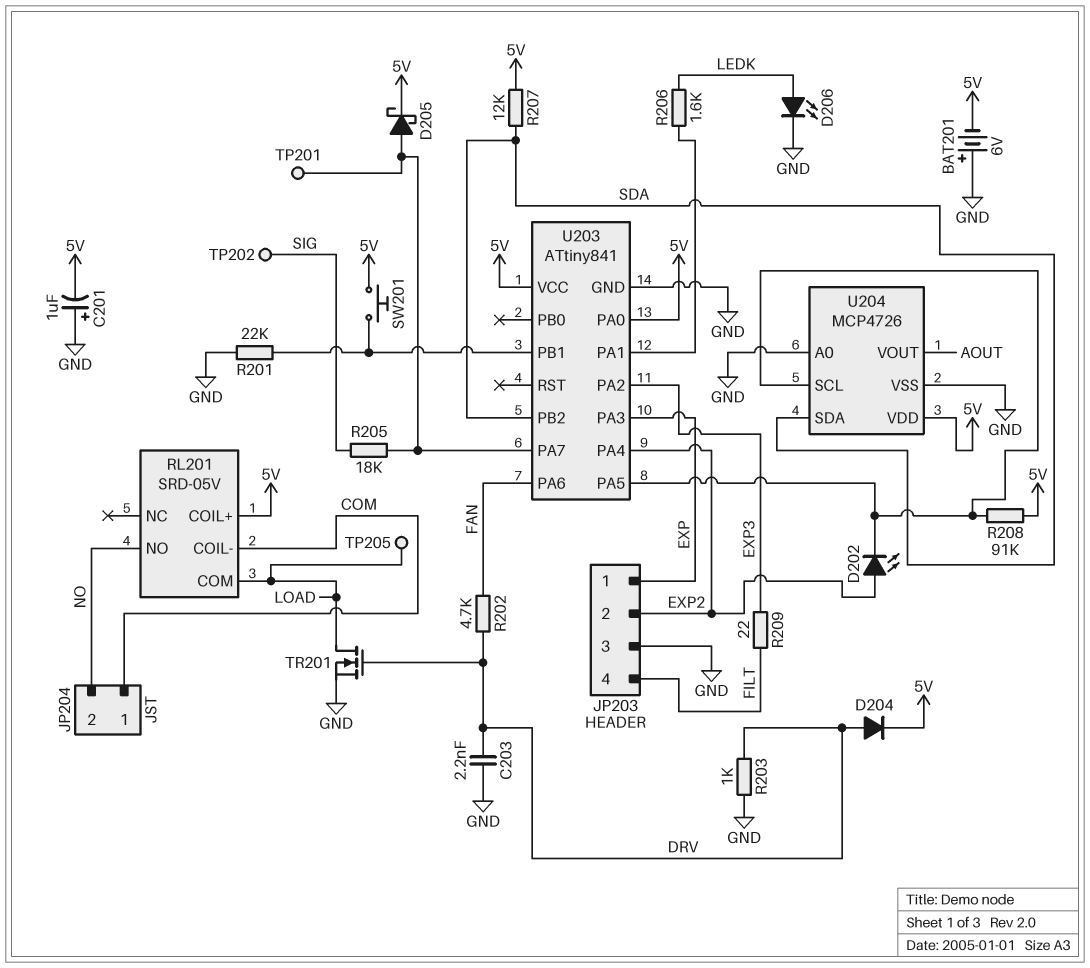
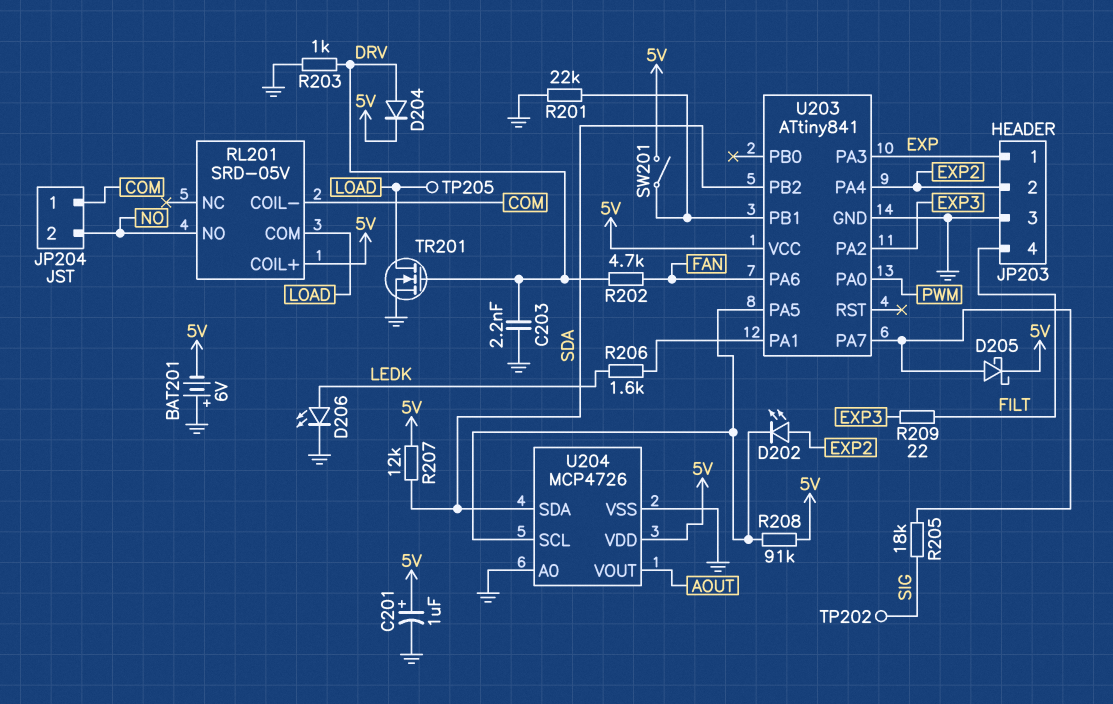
C201: 1uF (plus GND, minus 5V) -> 1uF (plus 5V, minus GND)
SW201: button (5V, U203/PB1) -> switch (5V, U203/PB1)
TP201: test point (U203/PA7) -> none
U203 pin PA0: 5V -> PWM

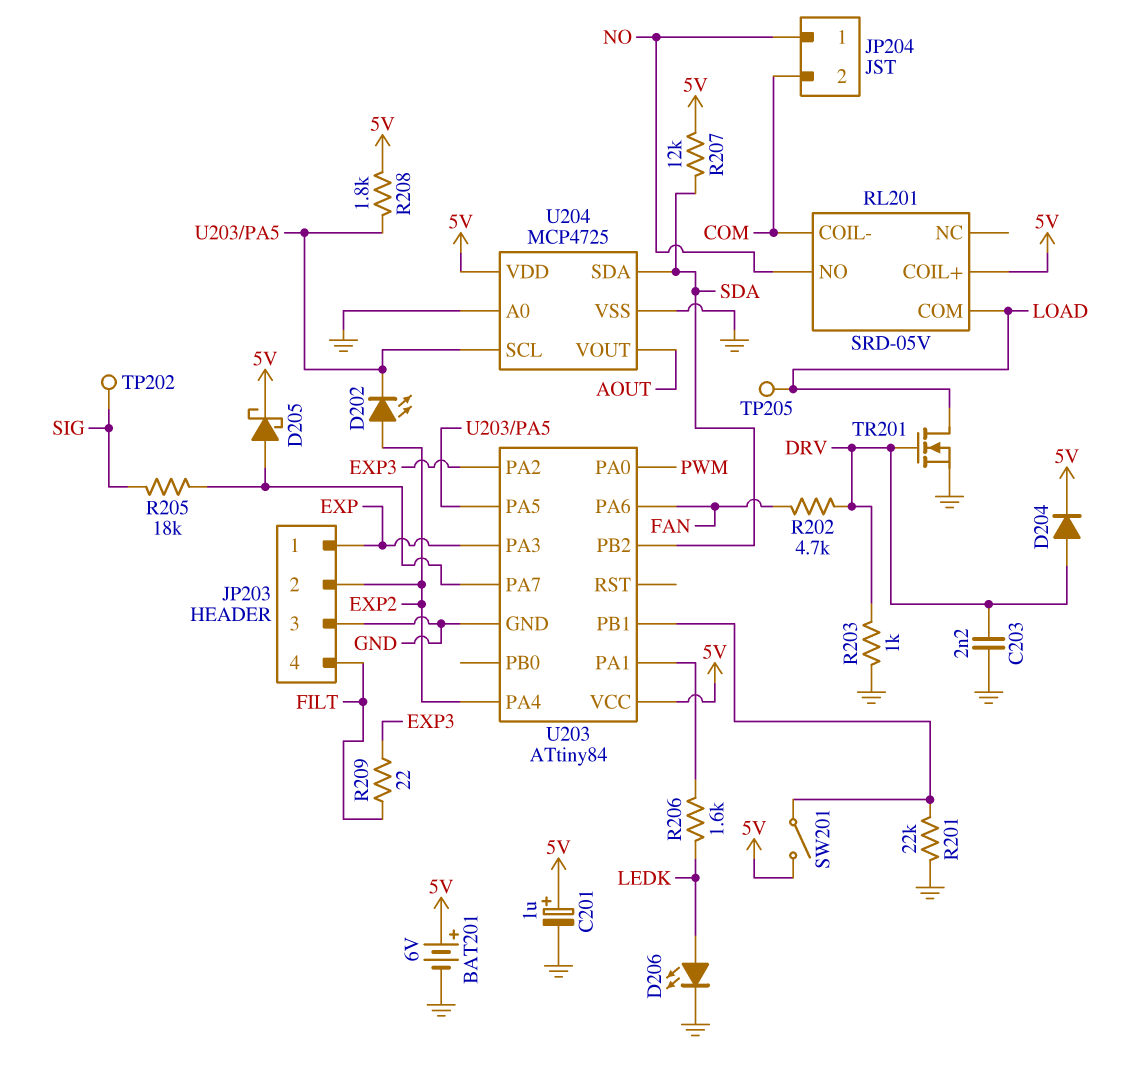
BAT201: 6V (plus GND, minus 5V) -> 6V (plus 5V, minus GND)
JP204 pin 1: COM -> NO
JP204 pin 2: NO -> COM
R208: 91k (5V, U203/PA5) -> 1.8k (5V, U203/PA5)
U203: ATtiny841 -> ATtiny84
U204: MCP4726 -> MCP4725

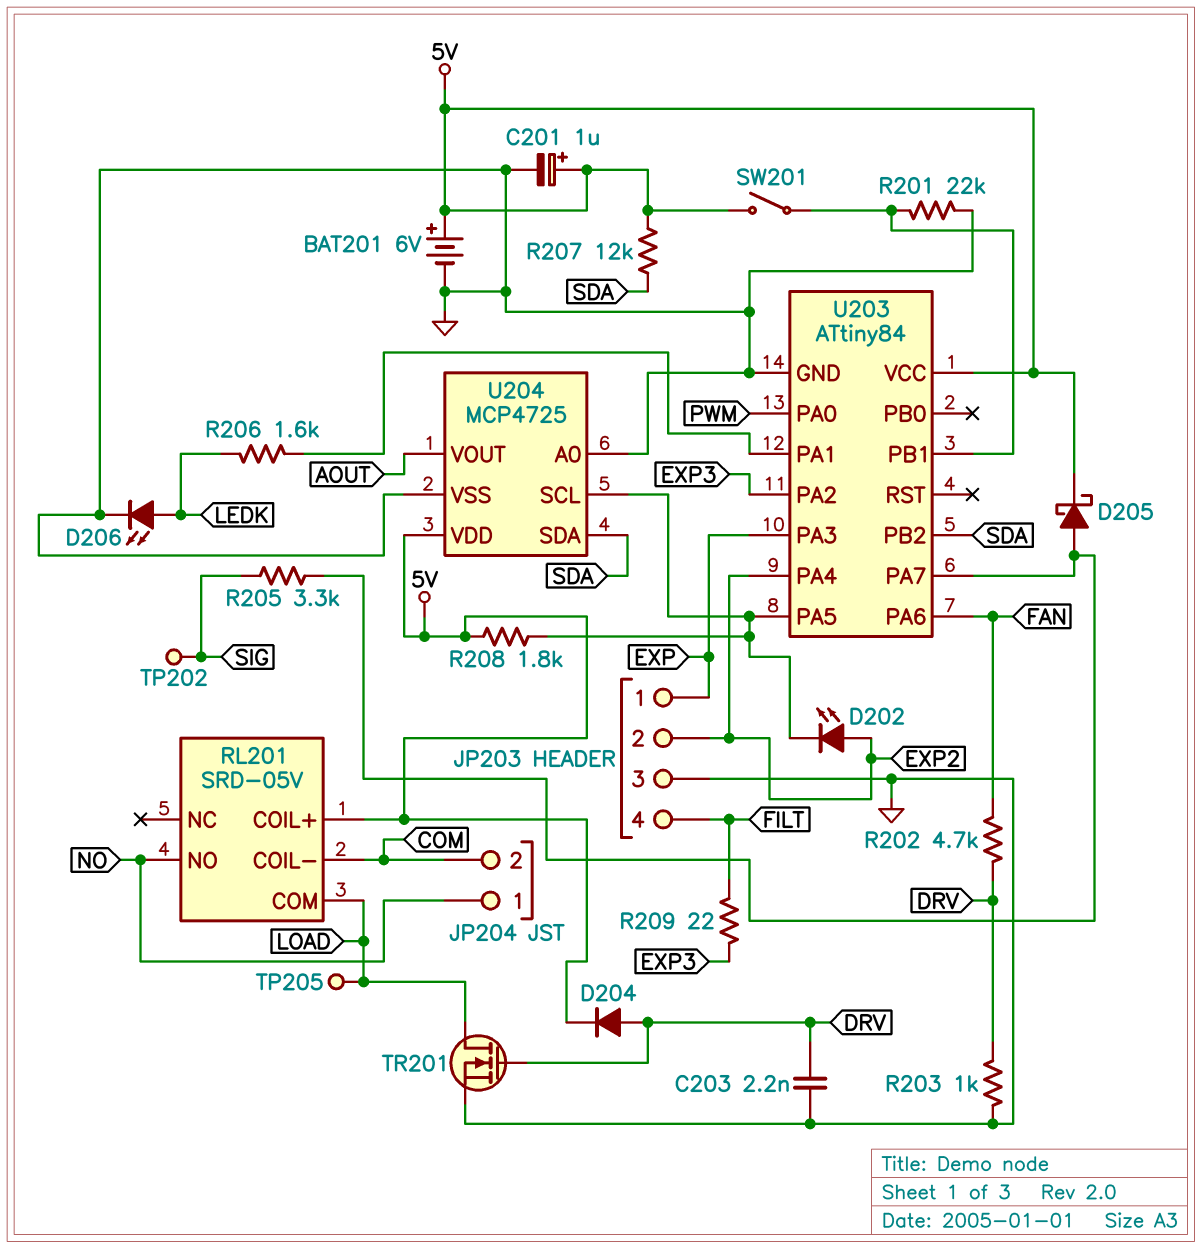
R205: 18k (SIG, U203/PA7) -> 3.3k (SIG, U203/PA7)

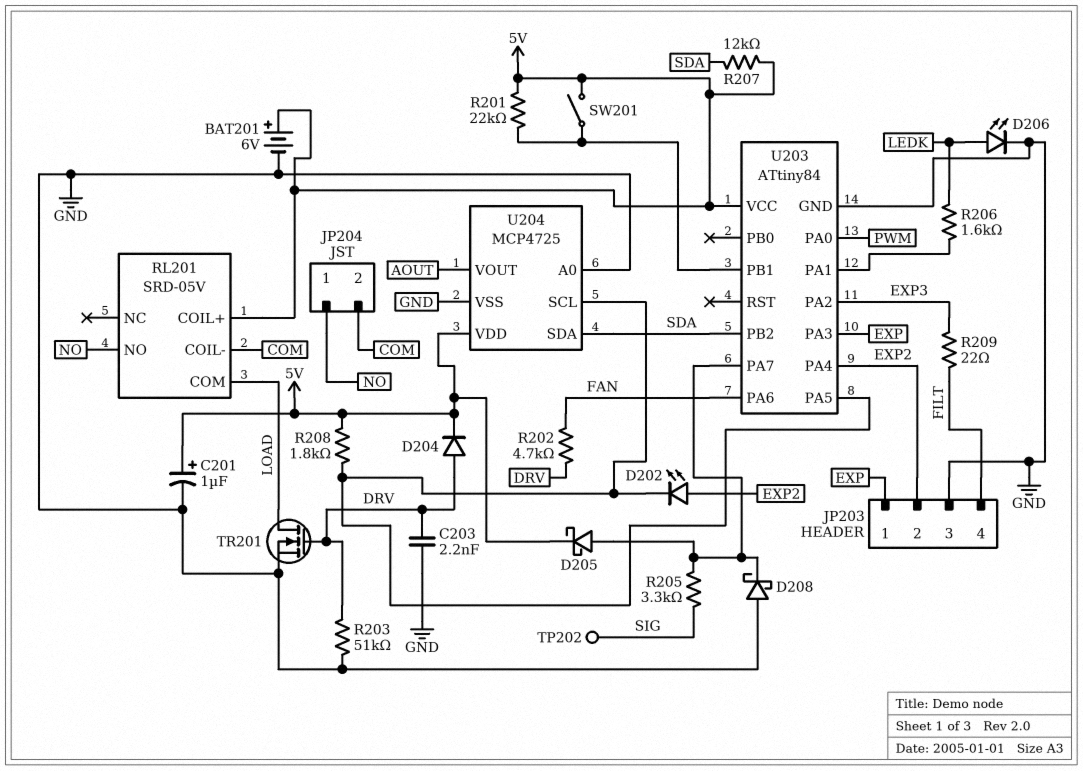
D208: none -> schottky (A GND, K U203/PA7)
R201: 22k (GND, U203/PB1) -> 22k (5V, U203/PB1)
R203: 1k (DRV, GND) -> 51k (DRV, GND)
TP205: test point (LOAD) -> none

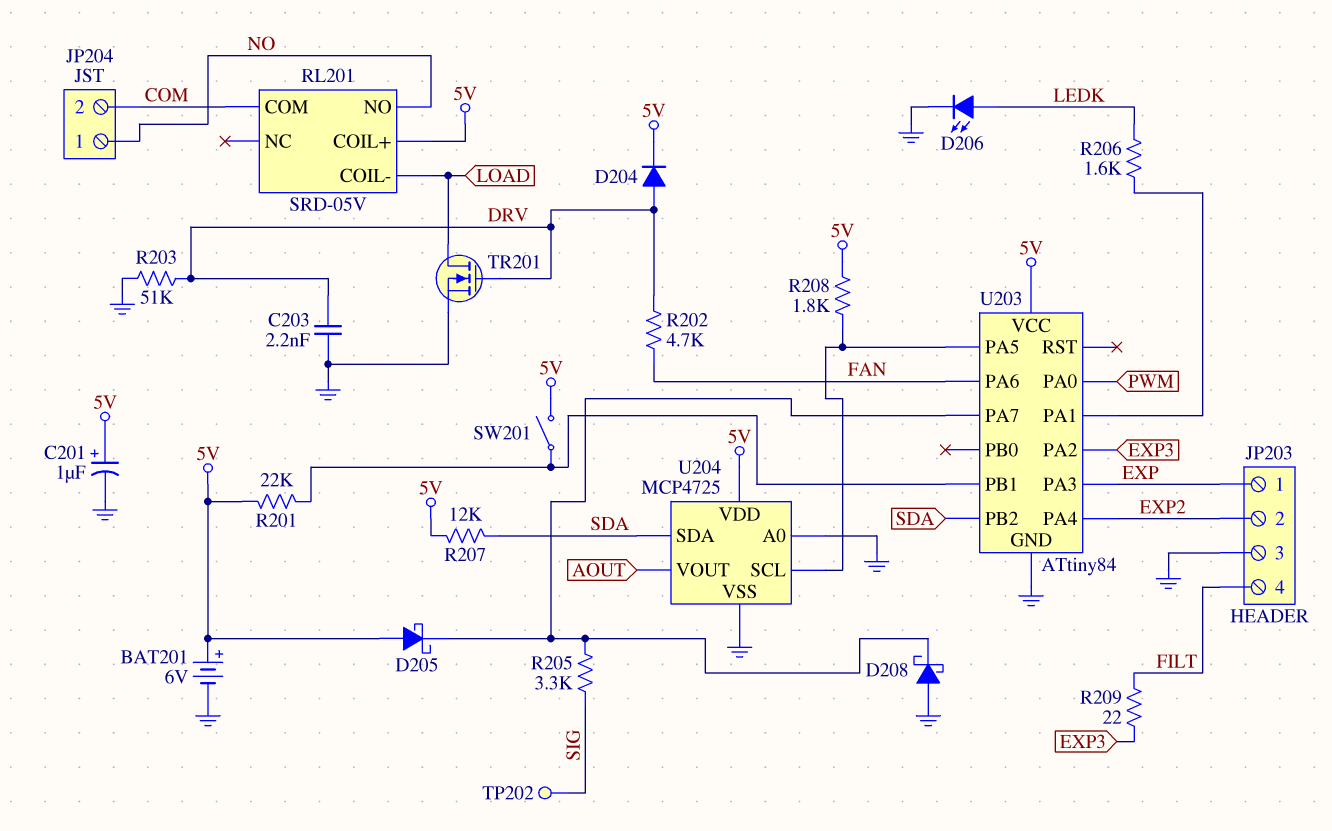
D202: LED (A EXP2, K U203/PA5) -> none
D205: schottky (A U203/PA7, K 5V) -> schottky (A 5V, K U203/PA7)
RL201 pin COIL-: COM -> LOAD
RL201 pin COM: LOAD -> COM

